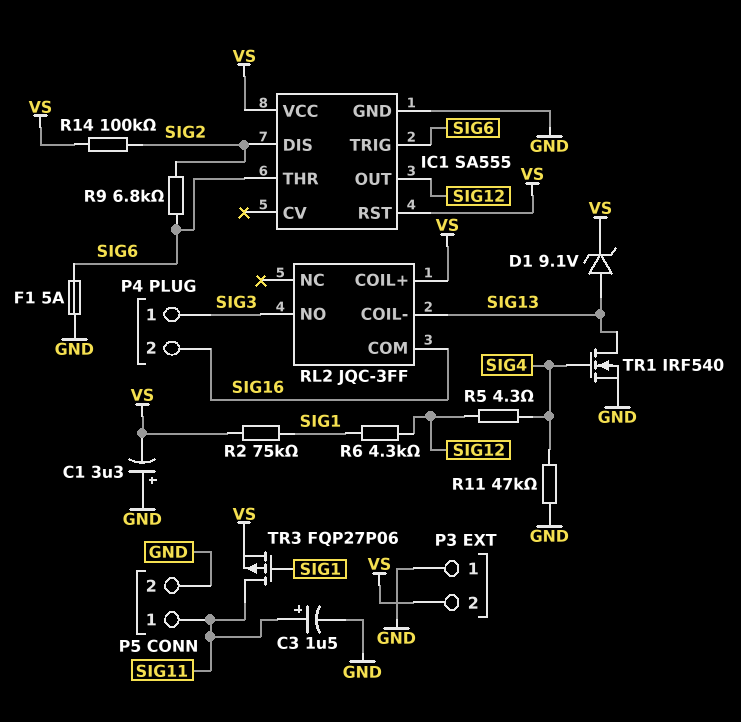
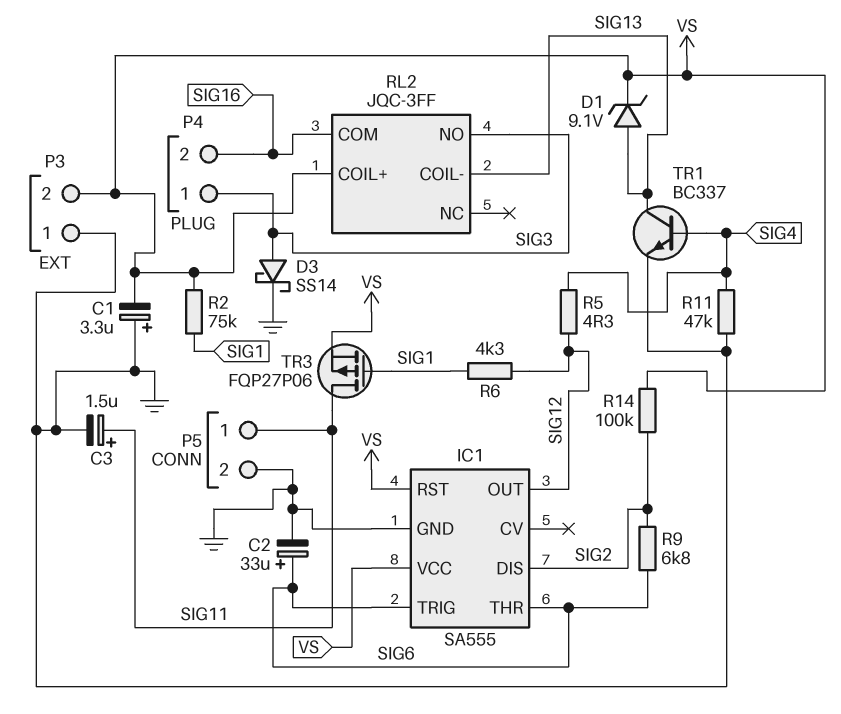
C2: none -> 33uF (plus SIG6, minus GND)
D3: none -> schottky SS14 (A SIG3, K GND)
F1: 5A (GND, SIG6) -> none
TR1: NMOS IRF540 (G SIG4, D SIG13, S GND) -> NPN BC337 (B SIG4, C SIG13, E GND)

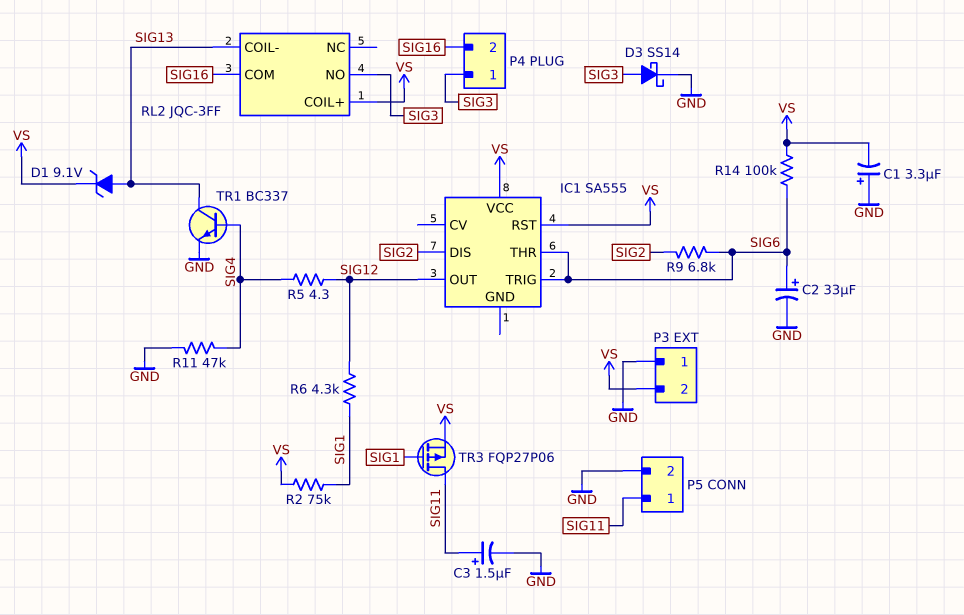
IC1 pin GND: GND -> none
R14: 100k (SIG2, VS) -> 100k (SIG6, VS)

